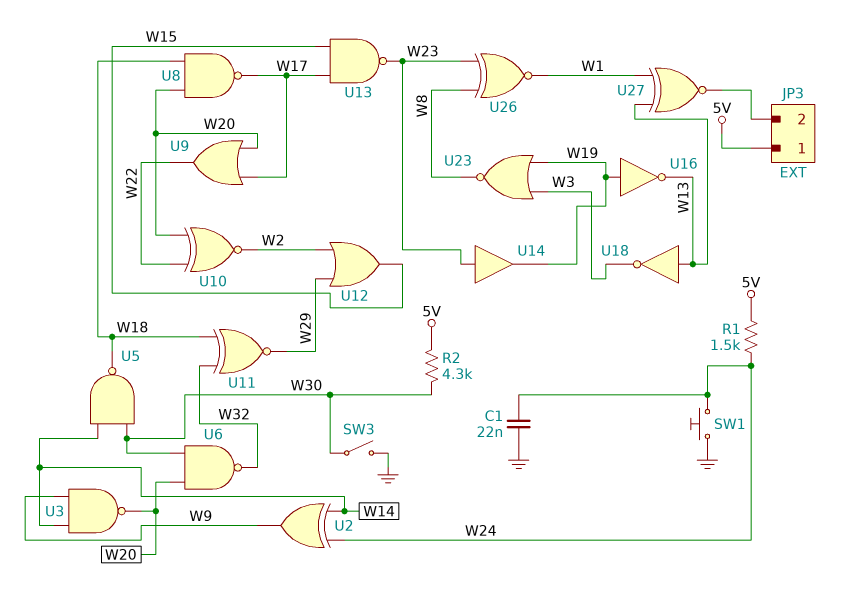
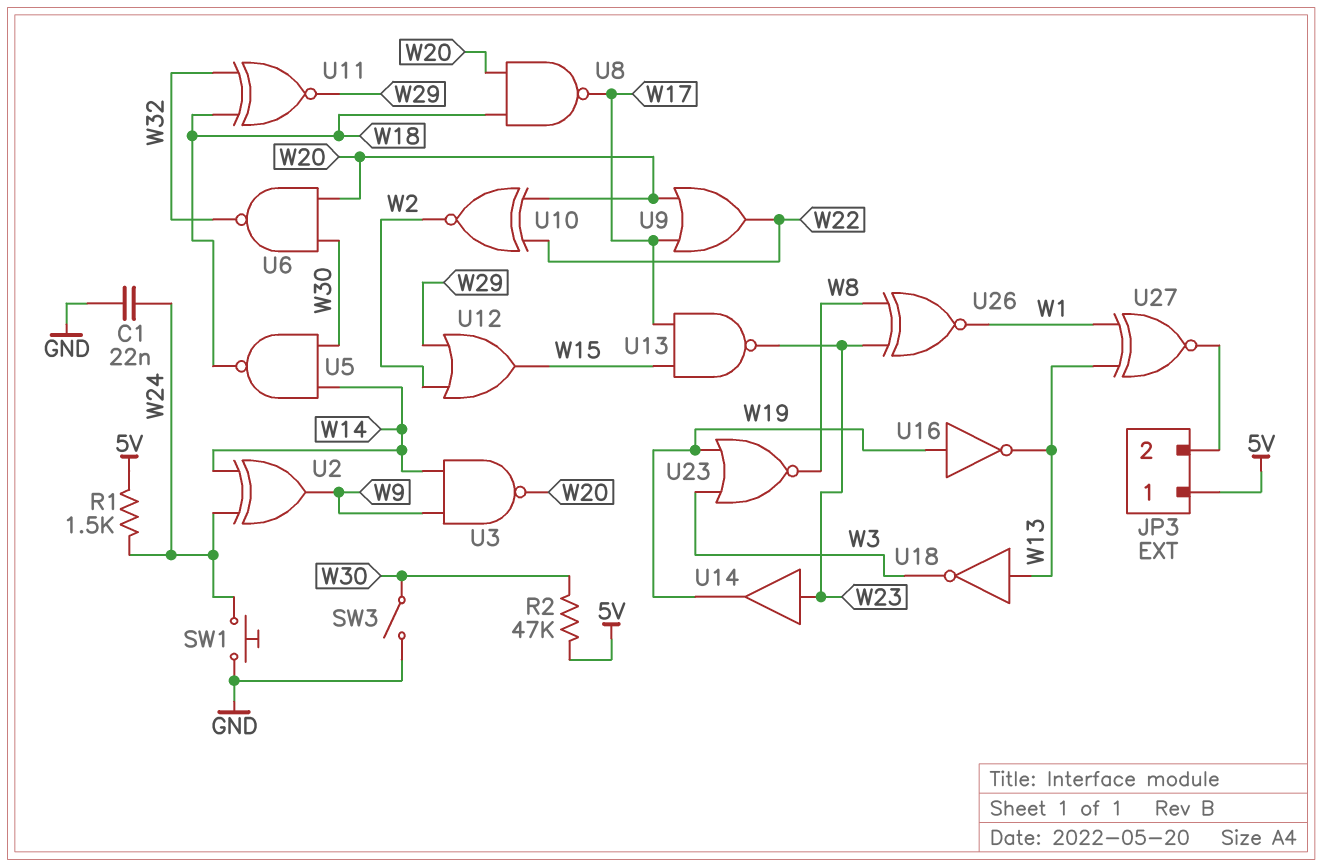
R2: 4.3k (5V, W30) -> 47k (5V, W30)

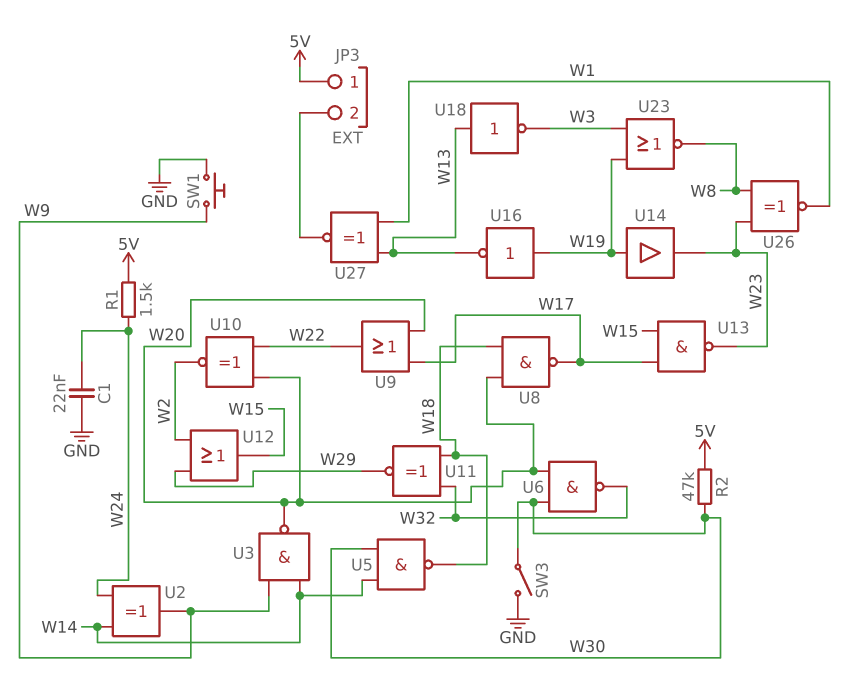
SW1: button (GND, W24) -> button (GND, W9)
U14: buffer (in W23, out W19) -> buffer (in W19, out W23)

